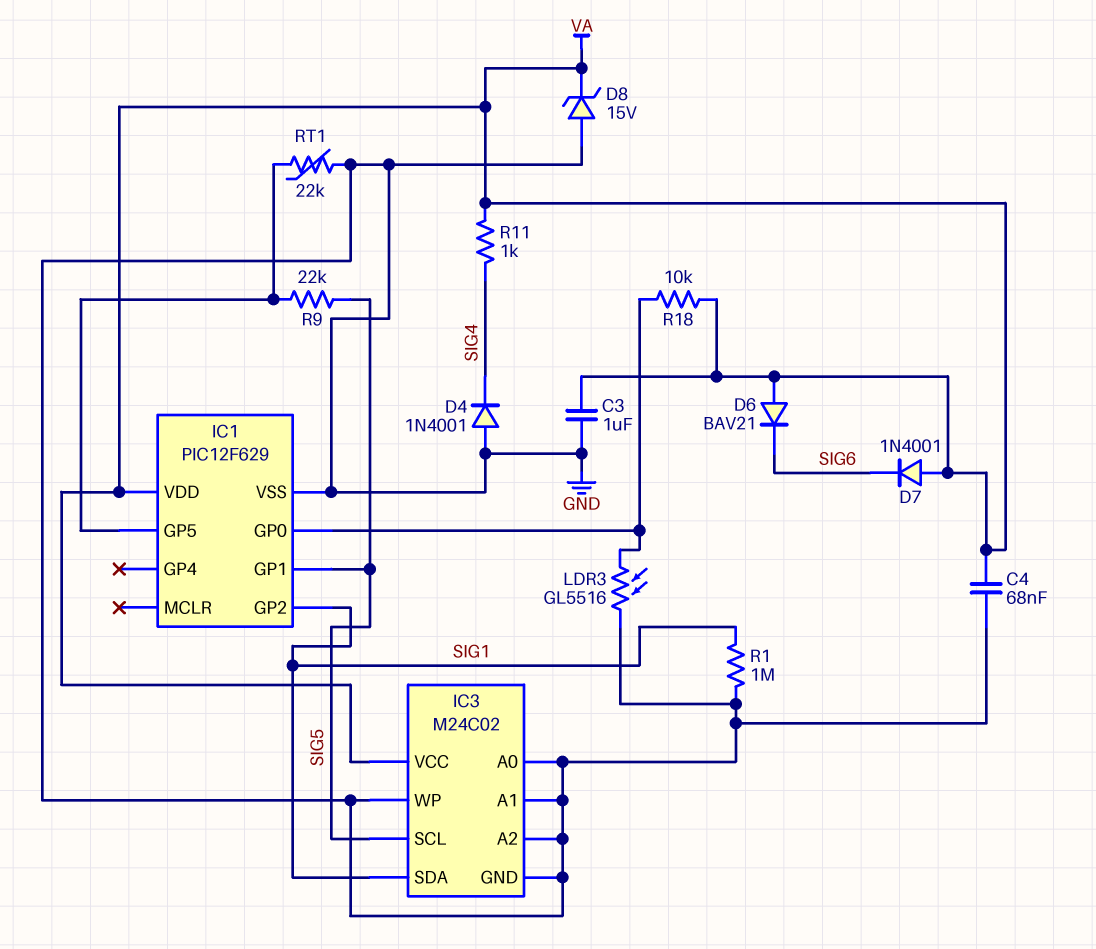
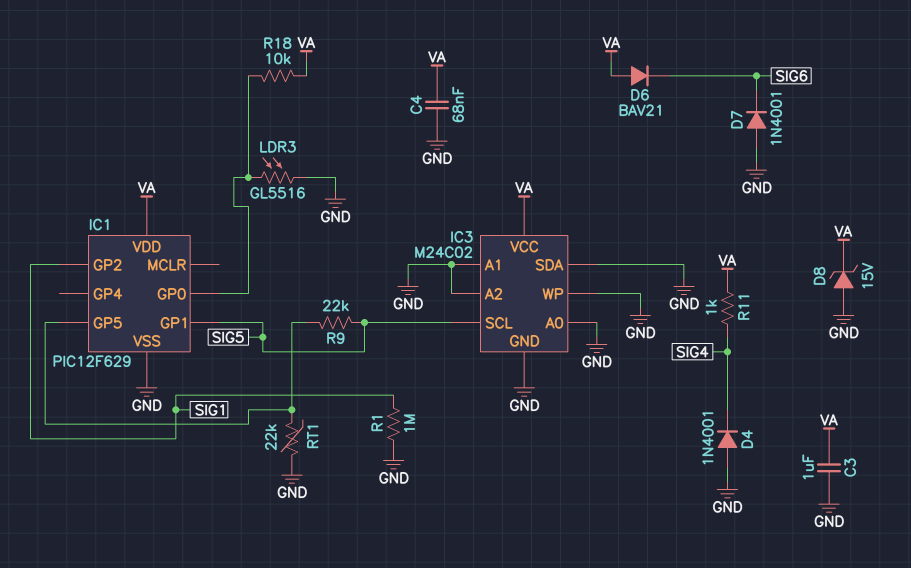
D7: diode 1N4001 (A VA, K SIG6) -> diode 1N4001 (A GND, K SIG6)
IC3 pin SDA: SIG1 -> GND

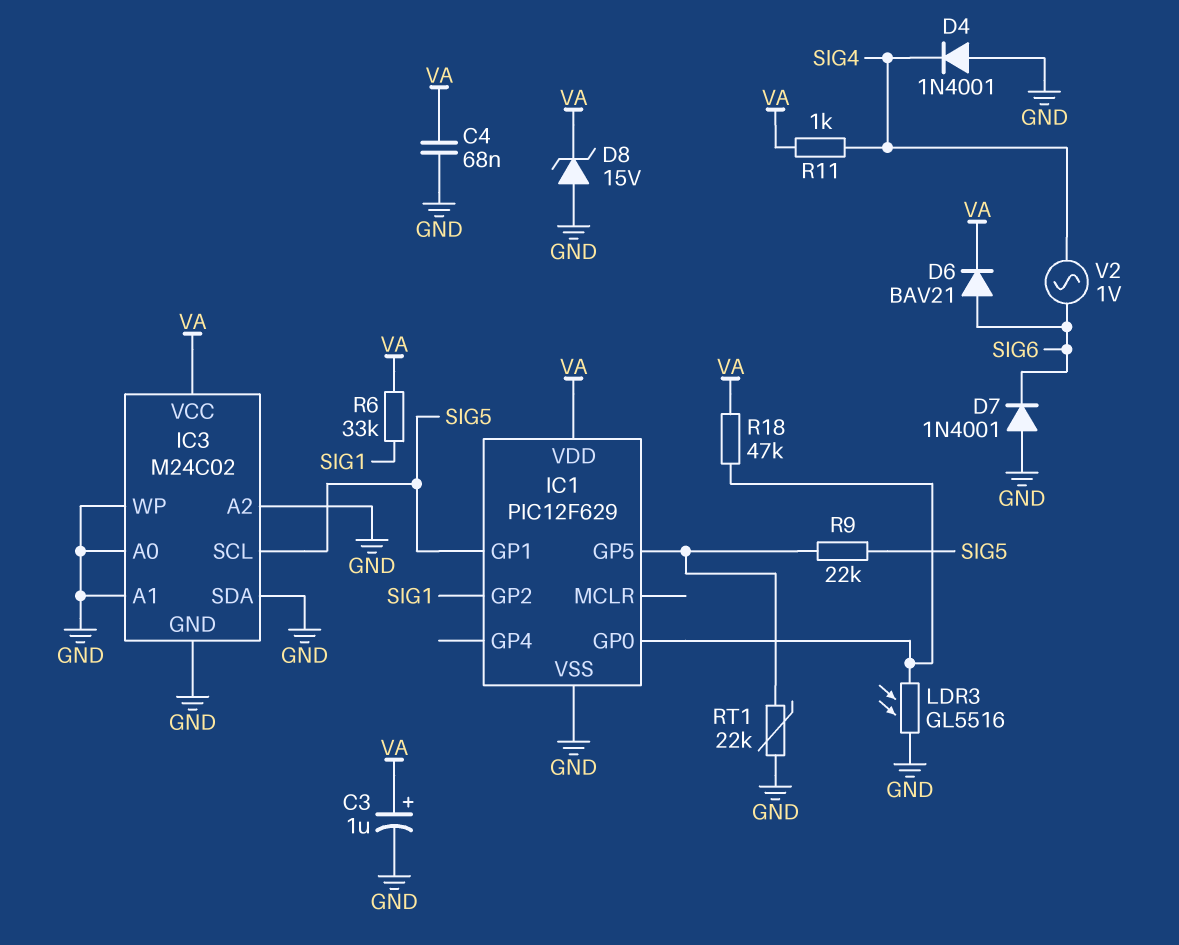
C3: 1uF (GND, VA) -> 1uF (plus VA, minus GND)
D6: diode BAV21 (A VA, K SIG6) -> diode BAV21 (A SIG6, K VA)
R1: 1M (GND, SIG1) -> none
R6: none -> 33k (SIG1, VA)
R18: 10k (IC1/GP0, VA) -> 47k (IC1/GP0, VA)
V2: none -> AC 1V (SIG4, SIG6)

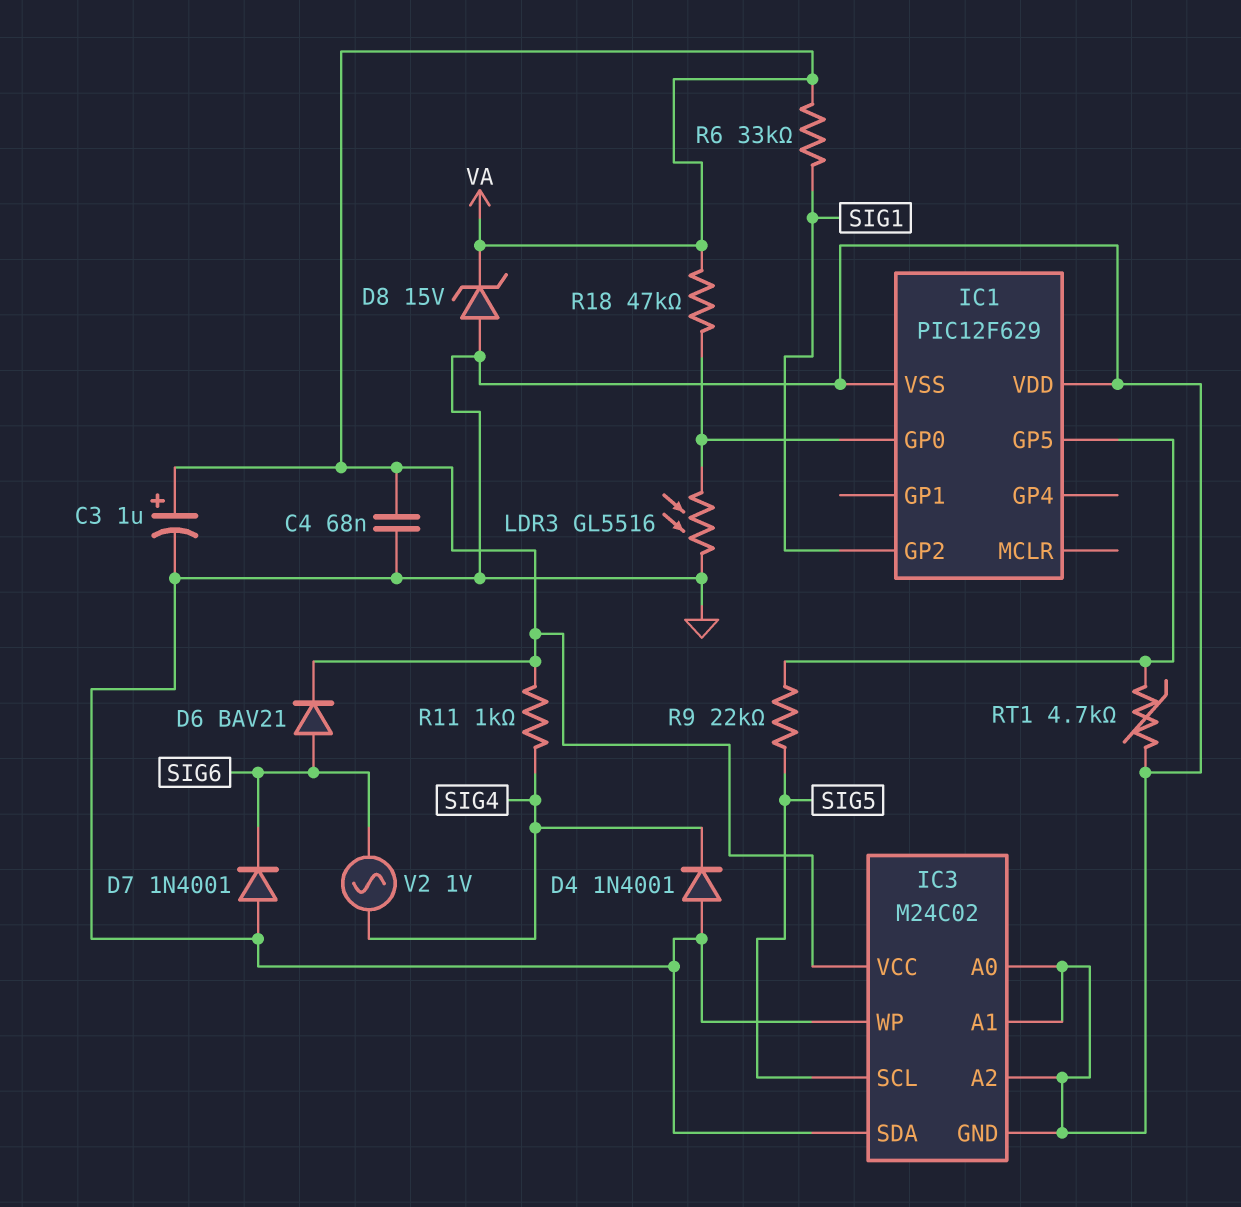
IC1 pin GP1: SIG5 -> none
IC1 pin VDD: VA -> GND
RT1: 22k (GND, IC1/GP5) -> 4.7k (GND, IC1/GP5)

